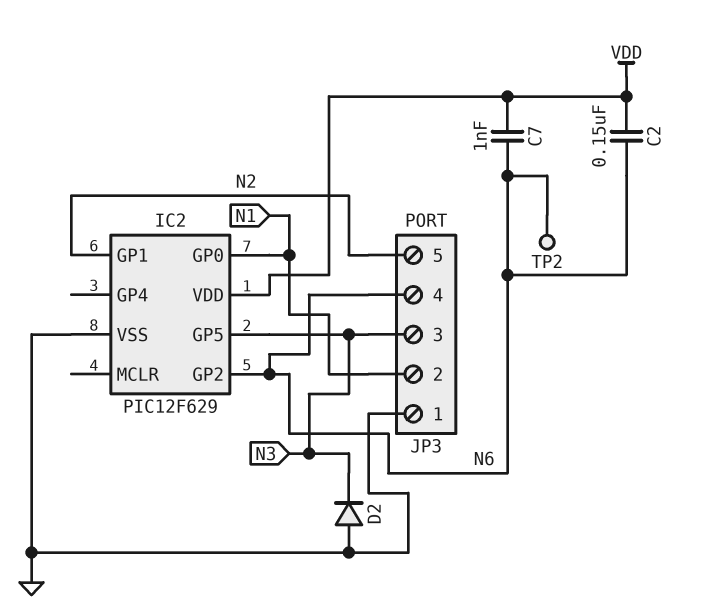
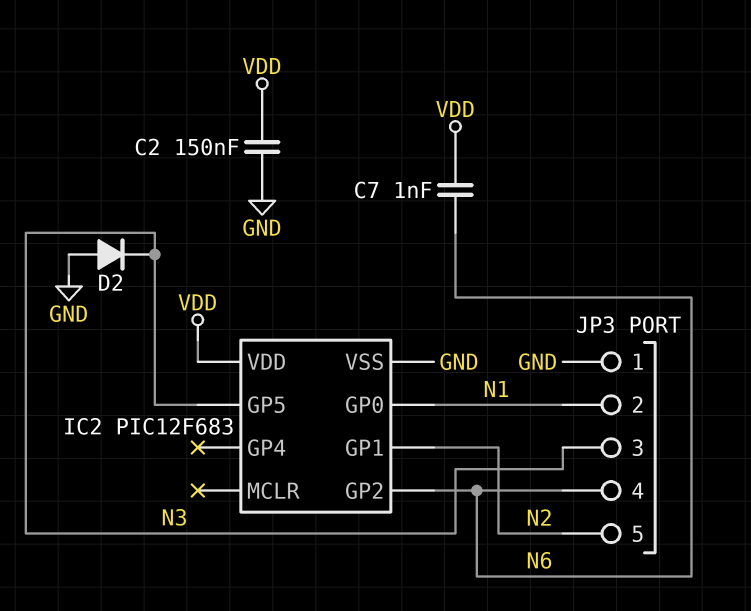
C2: 150nF (N6, VDD) -> 150nF (GND, VDD)
IC2: PIC12F629 -> PIC12F683
TP2: test point (N6) -> none

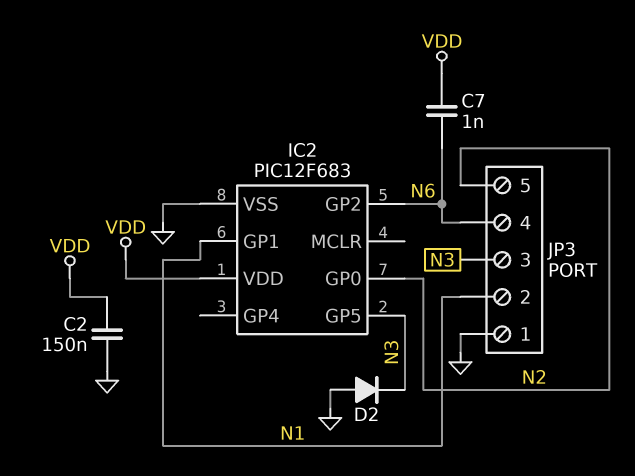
IC2 pin GP0: N1 -> N2
IC2 pin GP1: N2 -> N1

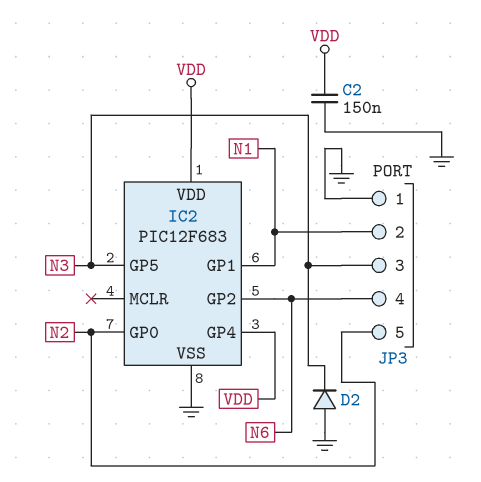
C7: 1nF (N6, VDD) -> none
IC2 pin GP4: none -> VDD

